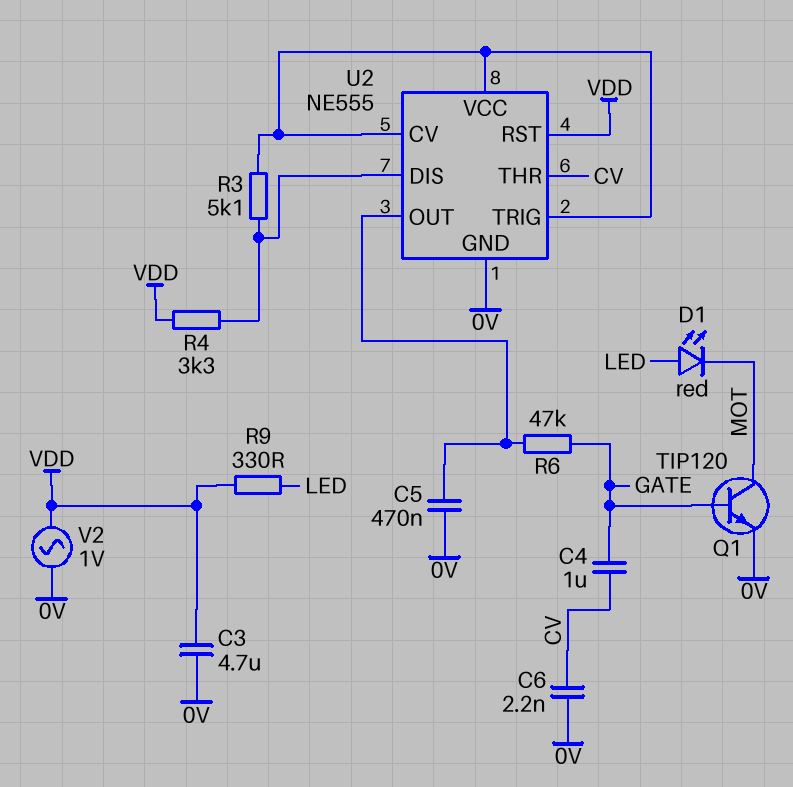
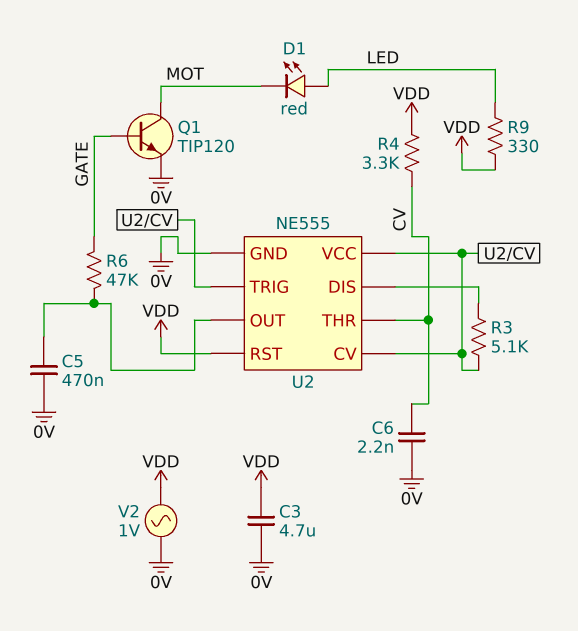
C4: 1uF (CV, GATE) -> none
R4: 3.3k (U2/DIS, VDD) -> 3.3k (CV, VDD)

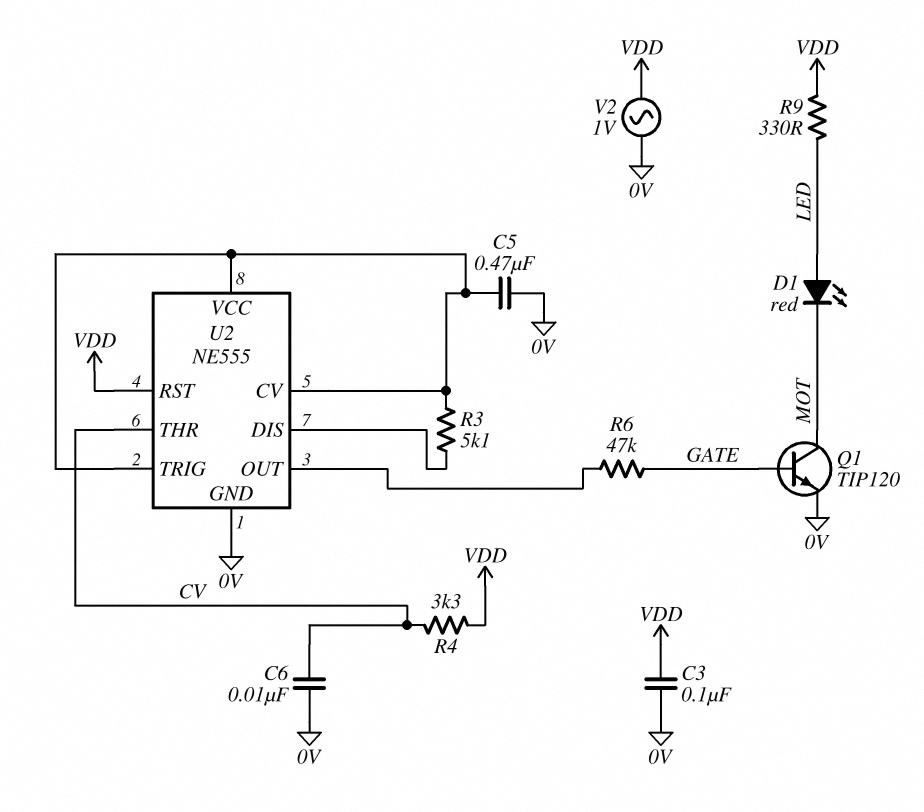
C3: 4.7uF (0V, VDD) -> 100nF (0V, VDD)
C5: 470nF (0V, U2/OUT) -> 470nF (0V, U2/CV)
C6: 2.2nF (0V, CV) -> 10nF (0V, CV)

